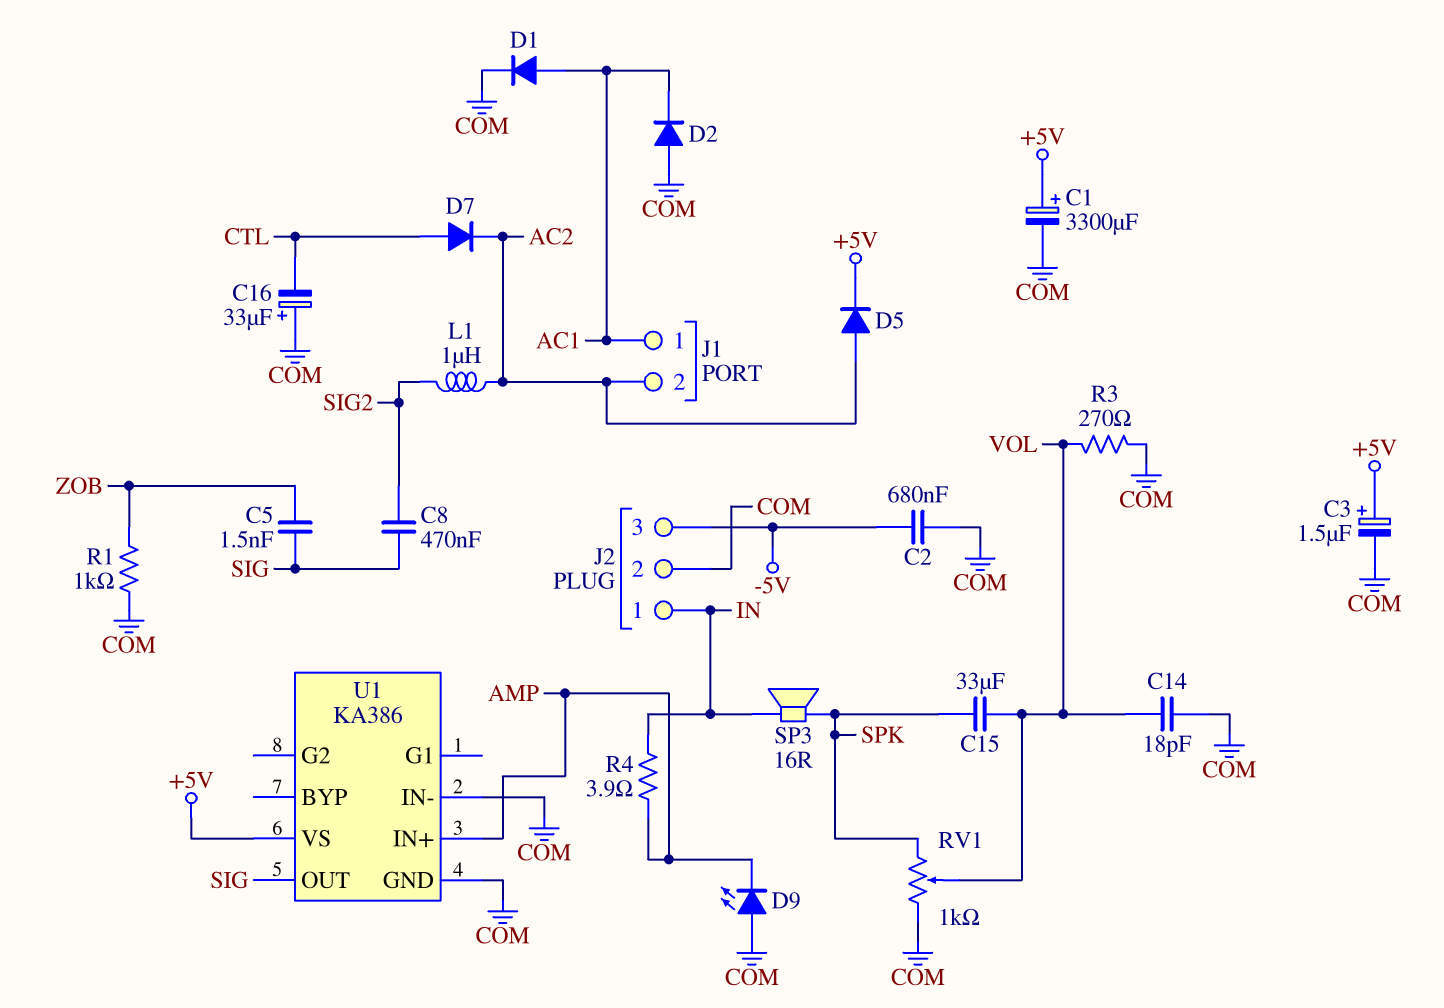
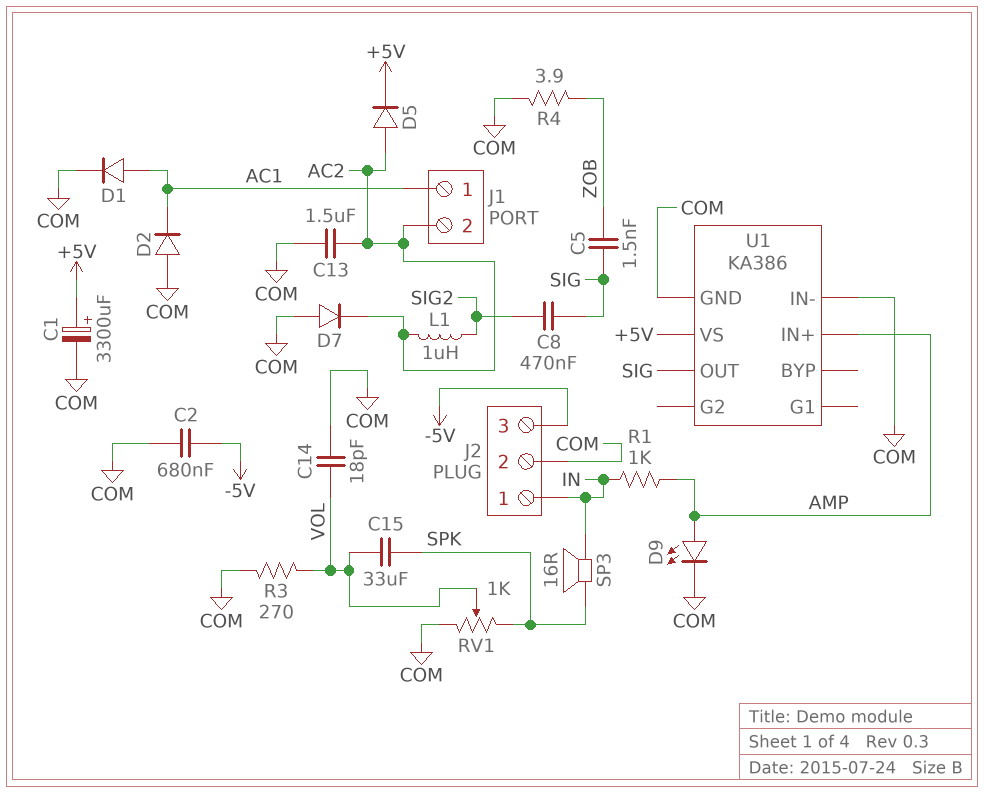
C3: 1.5uF (plus +5V, minus COM) -> none
C13: none -> 1.5uF (AC2, COM)
C16: 33uF (plus COM, minus CTL) -> none
D7: diode (A CTL, K AC2) -> diode (A COM, K AC2)
D9: LED (A COM, K AMP) -> LED (A AMP, K COM)
R1: 1k (COM, ZOB) -> 1k (AMP, IN)
R4: 3.9 (AMP, IN) -> 3.9 (COM, ZOB)

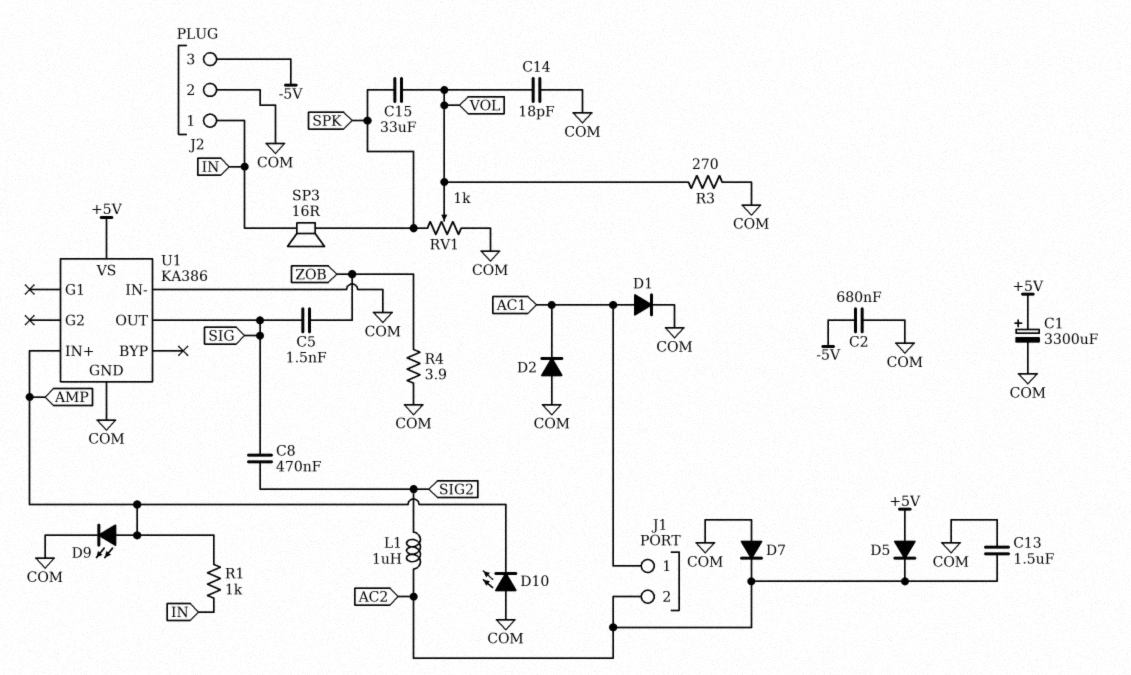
D5: diode (A AC2, K +5V) -> diode (A +5V, K AC2)
D10: none -> LED (A COM, K AMP)

